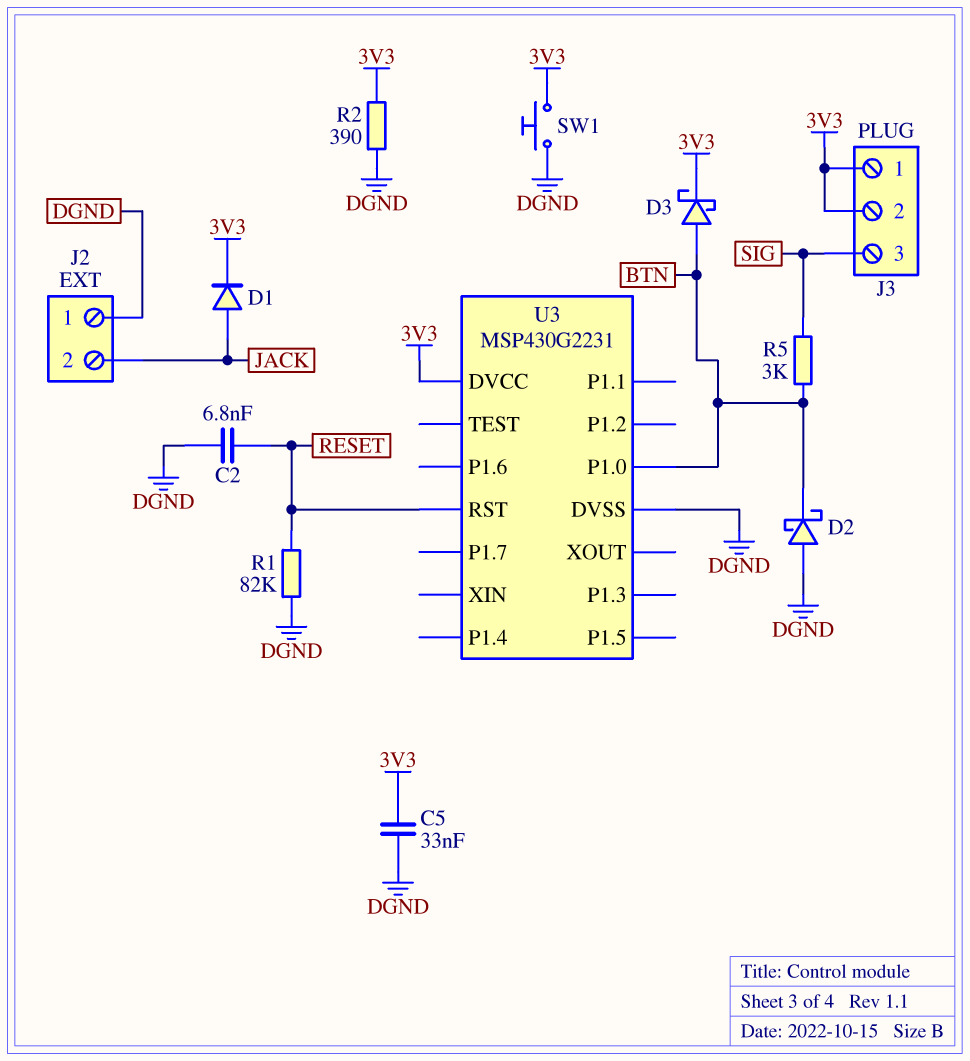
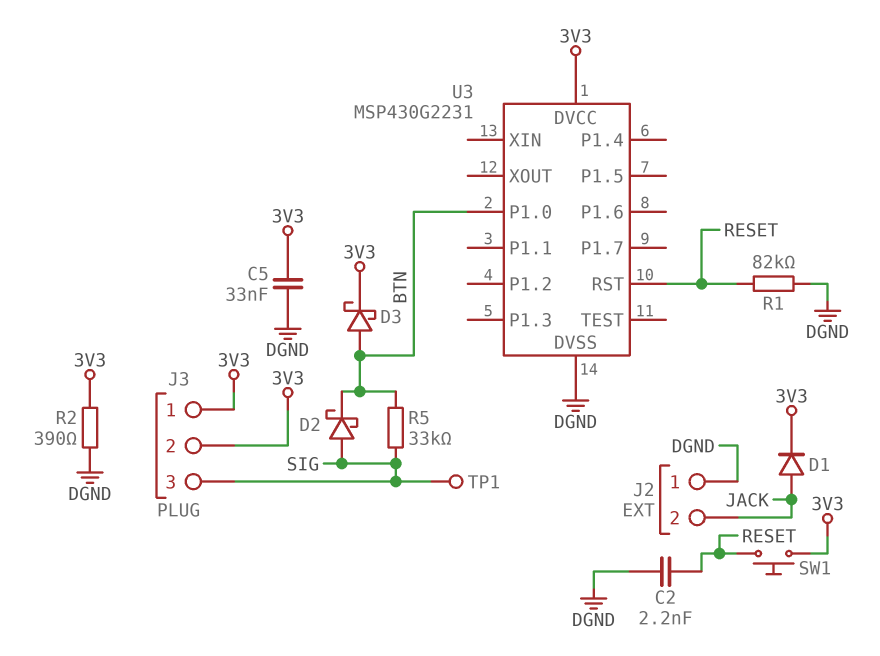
C2: 6.8nF (DGND, RESET) -> 2.2nF (DGND, RESET)
D2: schottky (A DGND, K BTN) -> schottky (A SIG, K BTN)
R5: 3k (BTN, SIG) -> 33k (BTN, SIG)
SW1: button (3V3, DGND) -> button (3V3, RESET)
TP1: none -> test point (SIG)

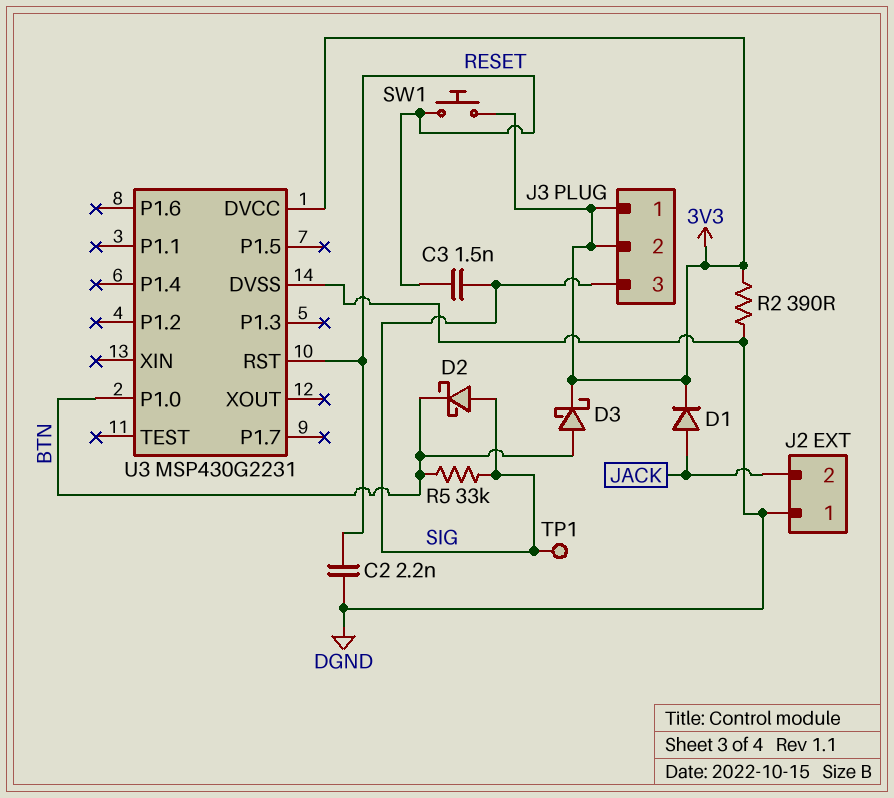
C3: none -> 1.5nF (RESET, SIG)
C5: 33nF (3V3, DGND) -> none
R1: 82k (DGND, RESET) -> none

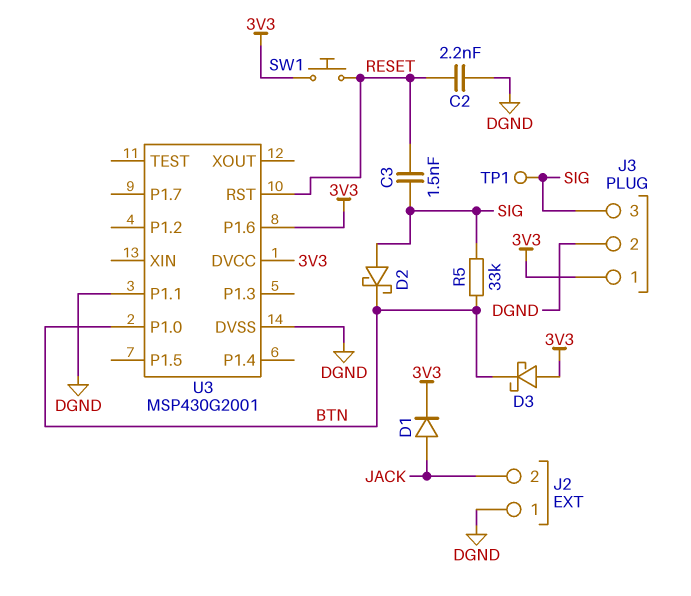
D3: schottky (A BTN, K 3V3) -> schottky (A 3V3, K BTN)
J3 pin 2: 3V3 -> DGND
R2: 390 (3V3, DGND) -> none
U3: MSP430G2231 -> MSP430G2001
U3 pin P1.1: none -> DGND
U3 pin P1.6: none -> 3V3

